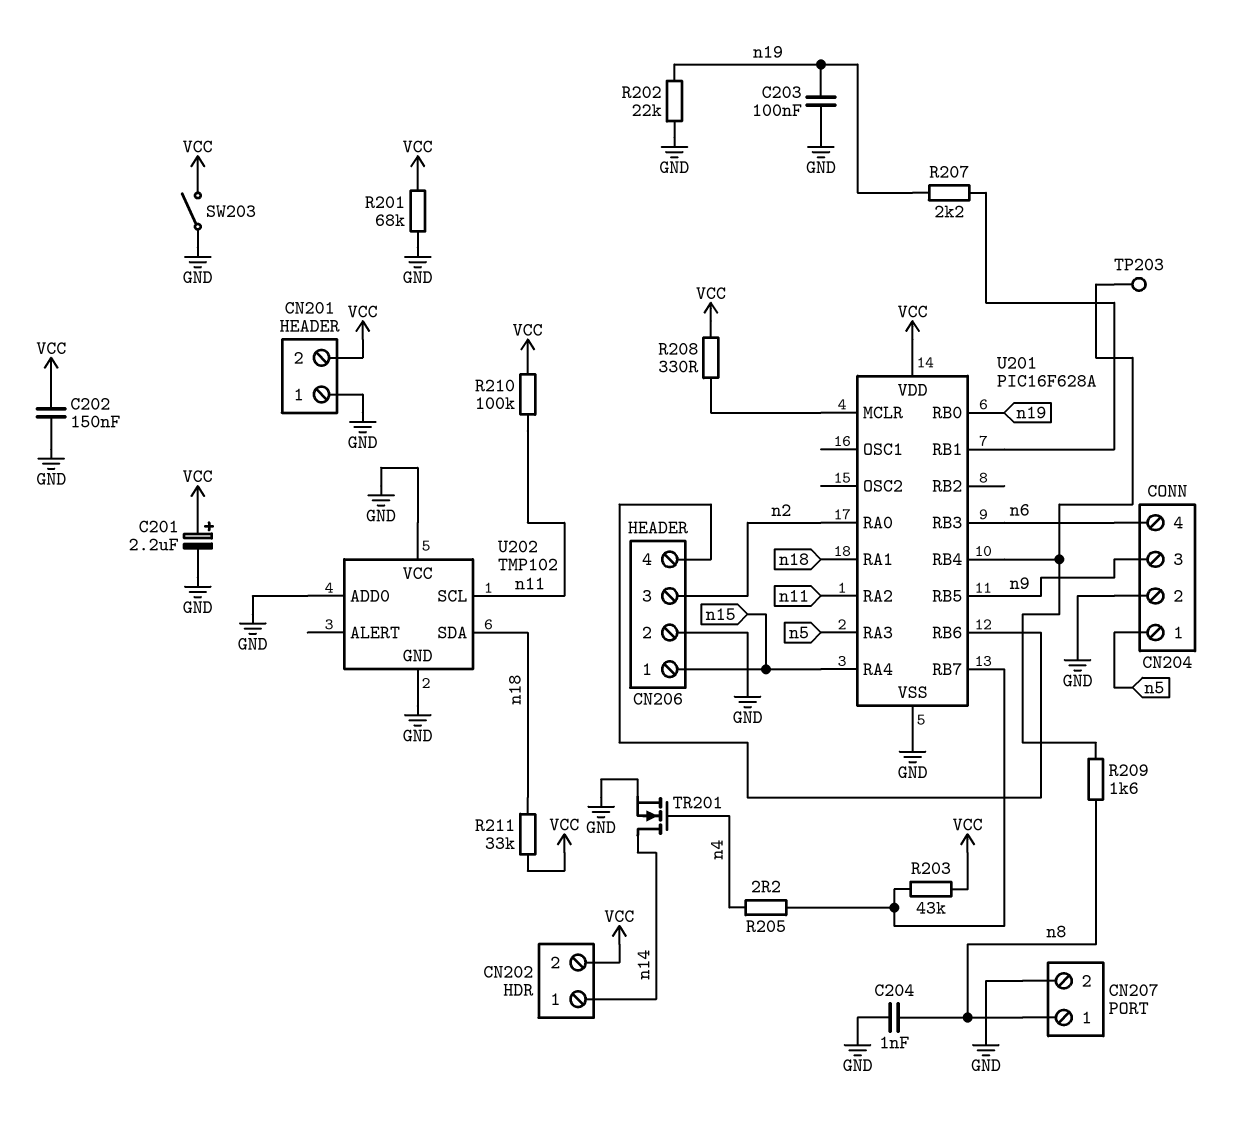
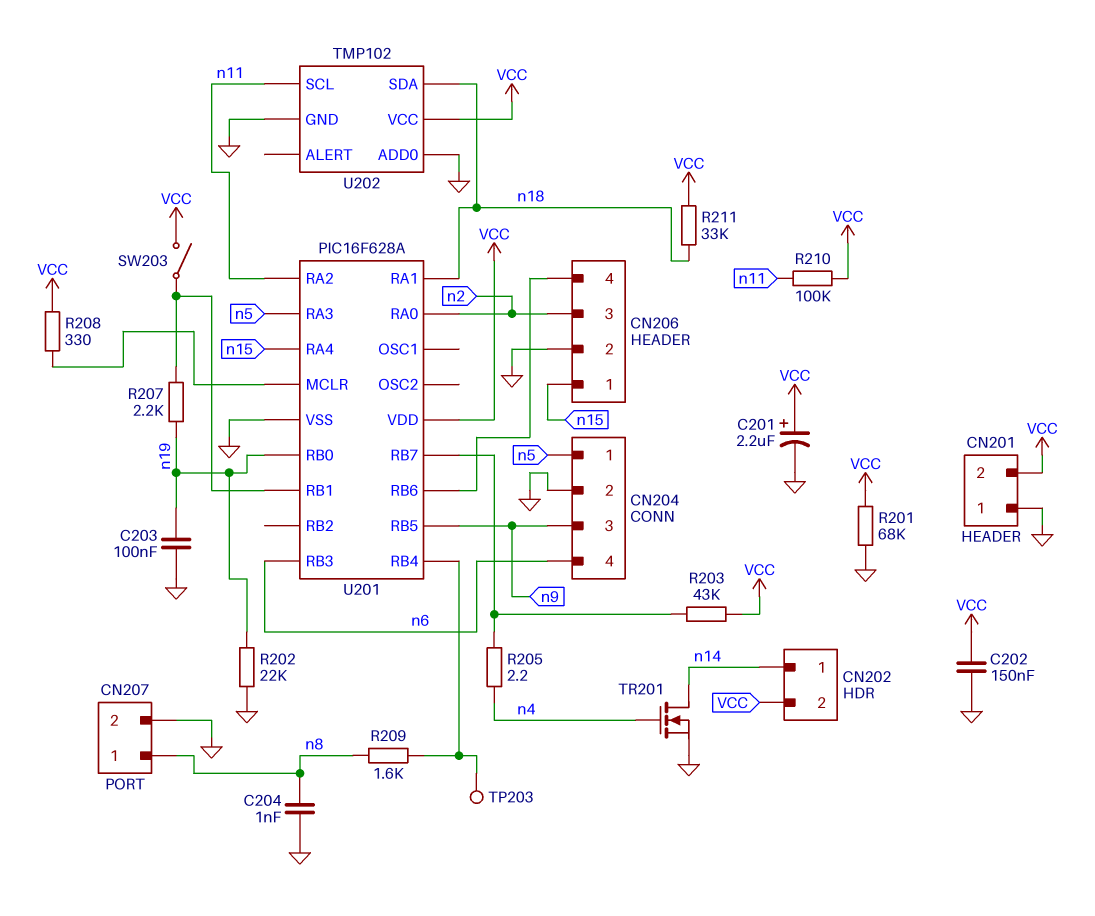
SW203: switch (GND, VCC) -> switch (U201/RB1, VCC)
U202 pin VCC: GND -> VCC

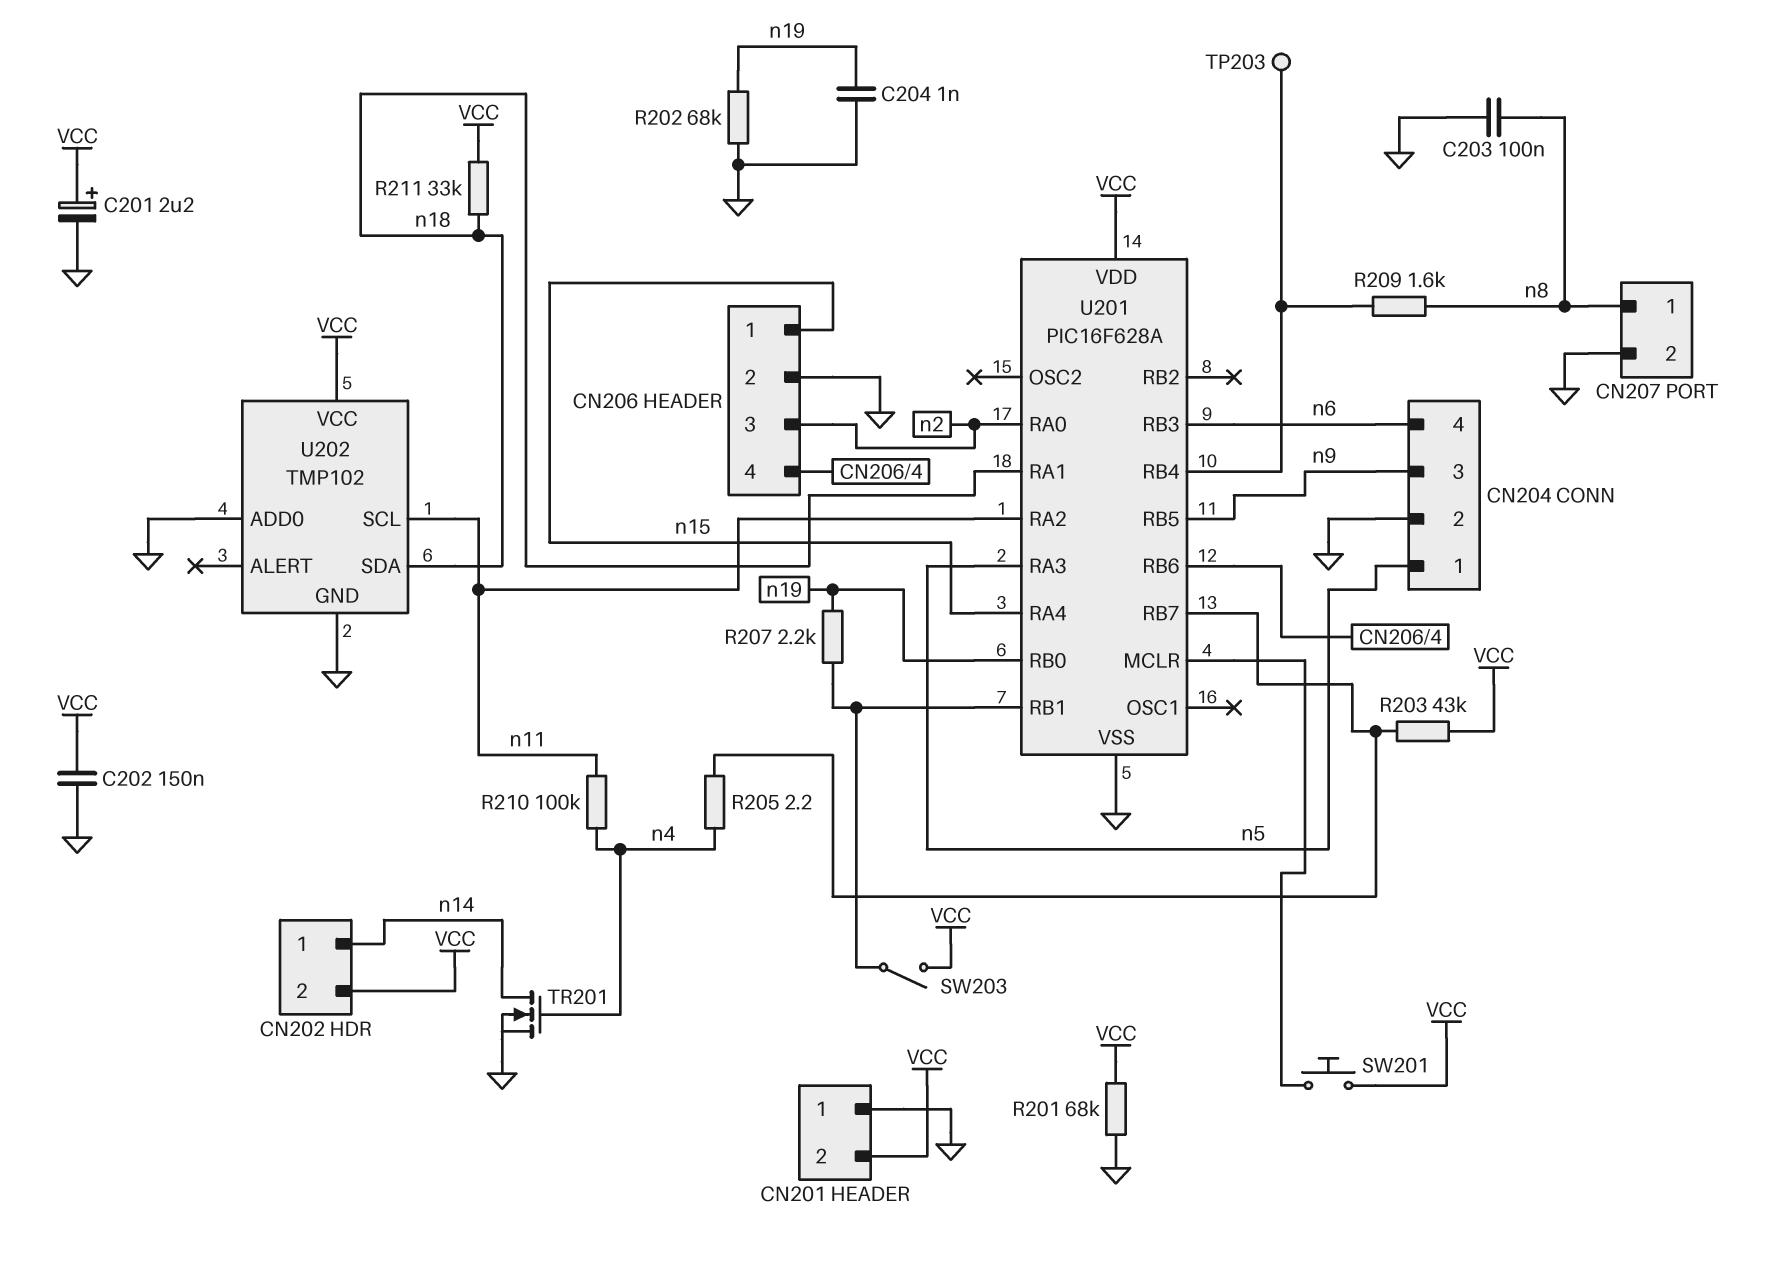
C203: 100nF (GND, n19) -> 100nF (GND, n8)
C204: 1nF (GND, n8) -> 1nF (GND, n19)
R202: 22k (GND, n19) -> 68k (GND, n19)
R208: 330 (U201/MCLR, VCC) -> none
R210: 100k (VCC, n11) -> 100k (n4, n11)
SW201: none -> button (U201/MCLR, VCC)

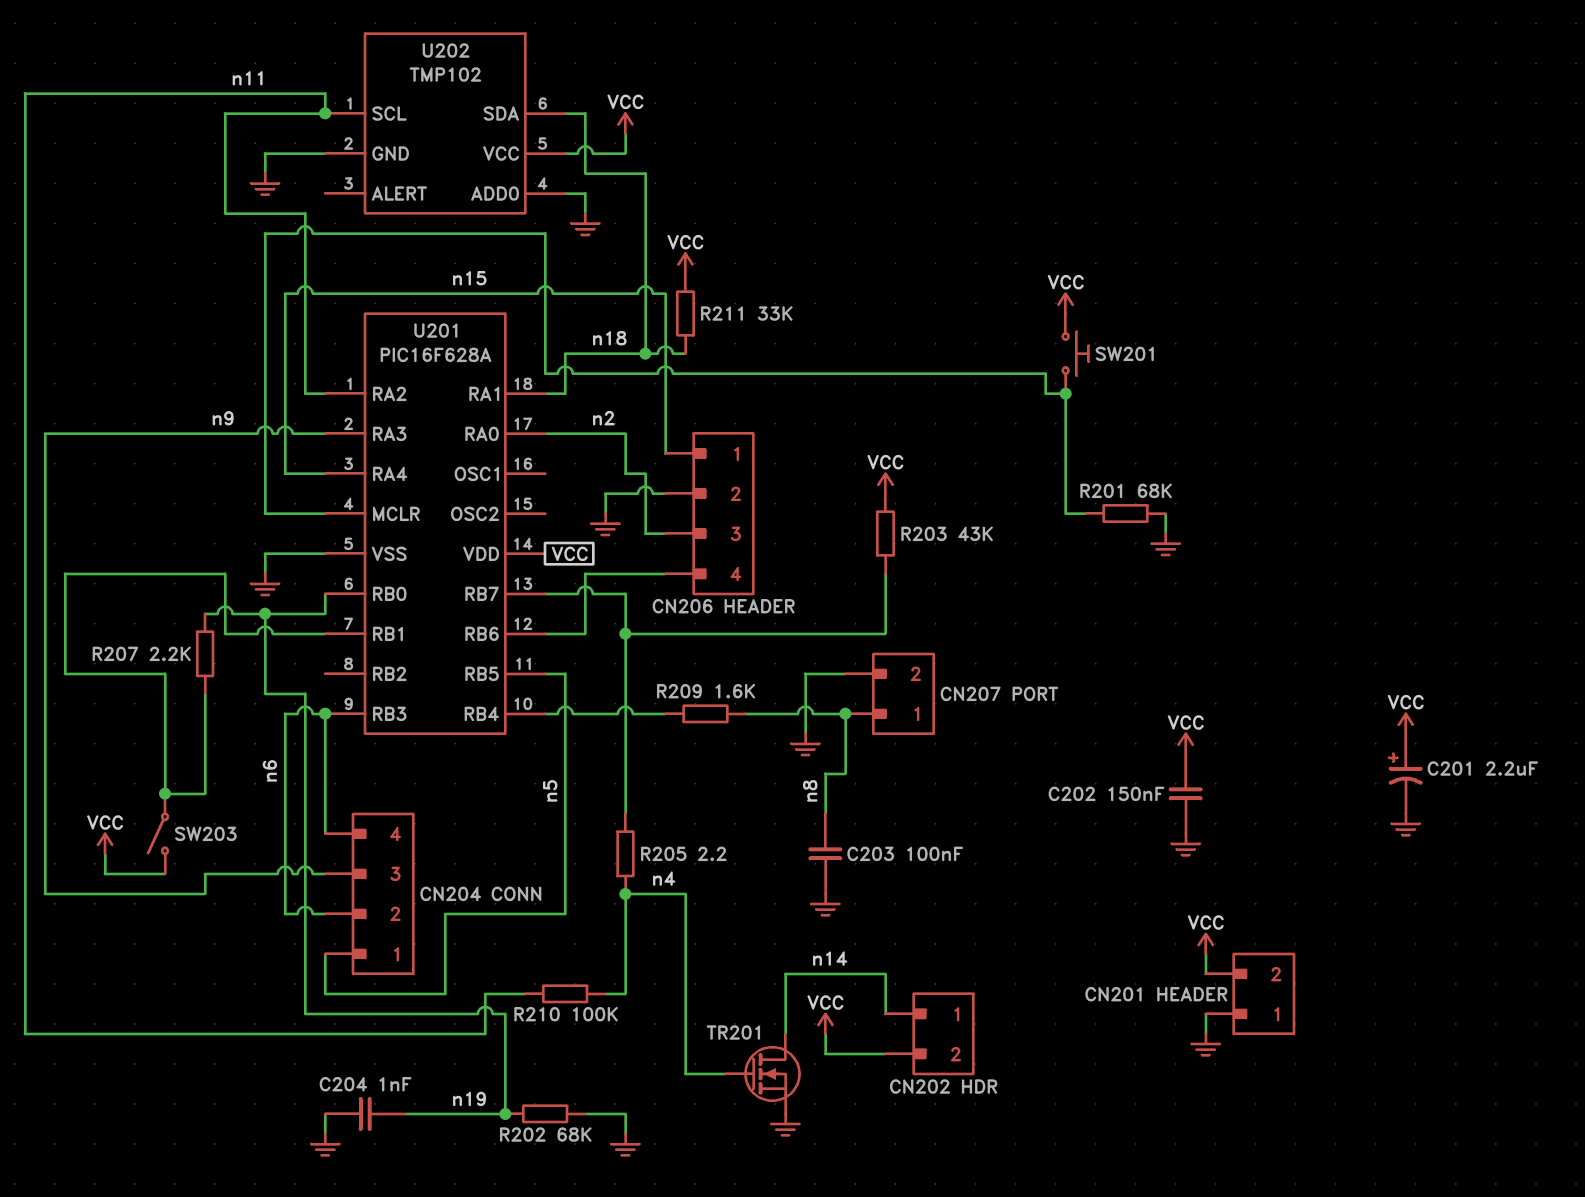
CN204 pin 2: GND -> n6
R201: 68k (GND, VCC) -> 68k (GND, U201/MCLR)
TP203: test point (U201/RB4) -> none
U201 pin RA3: n5 -> n9
U201 pin RB5: n9 -> n5

